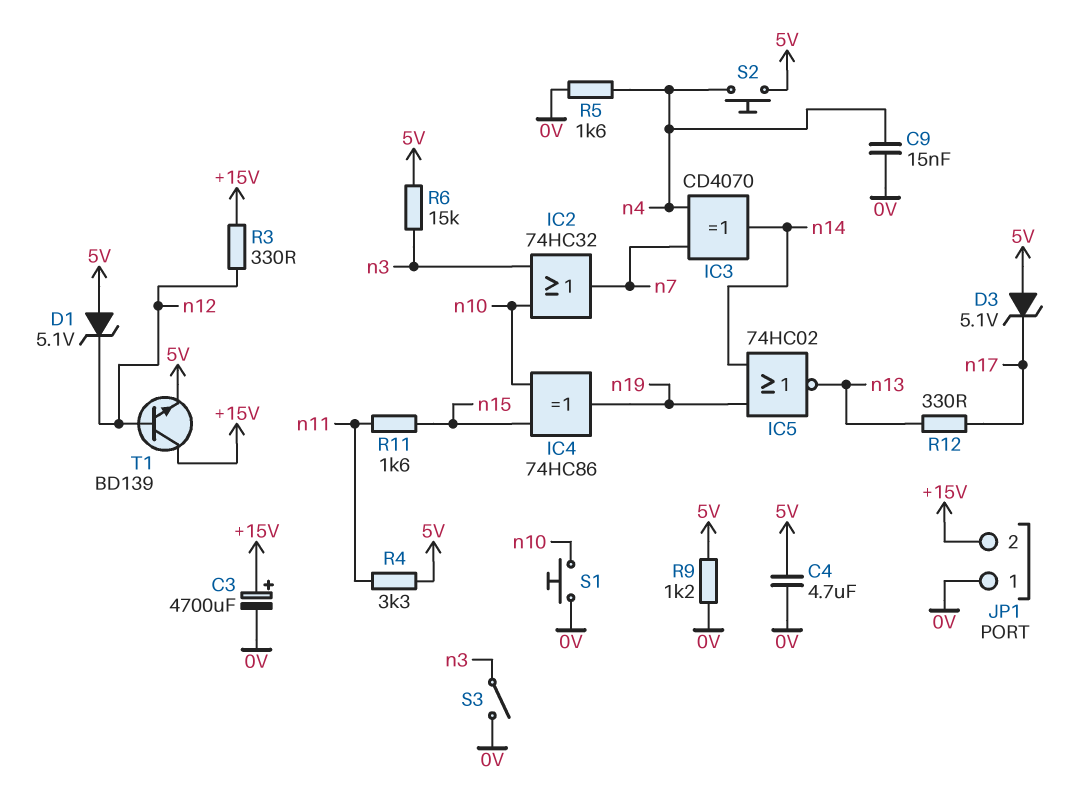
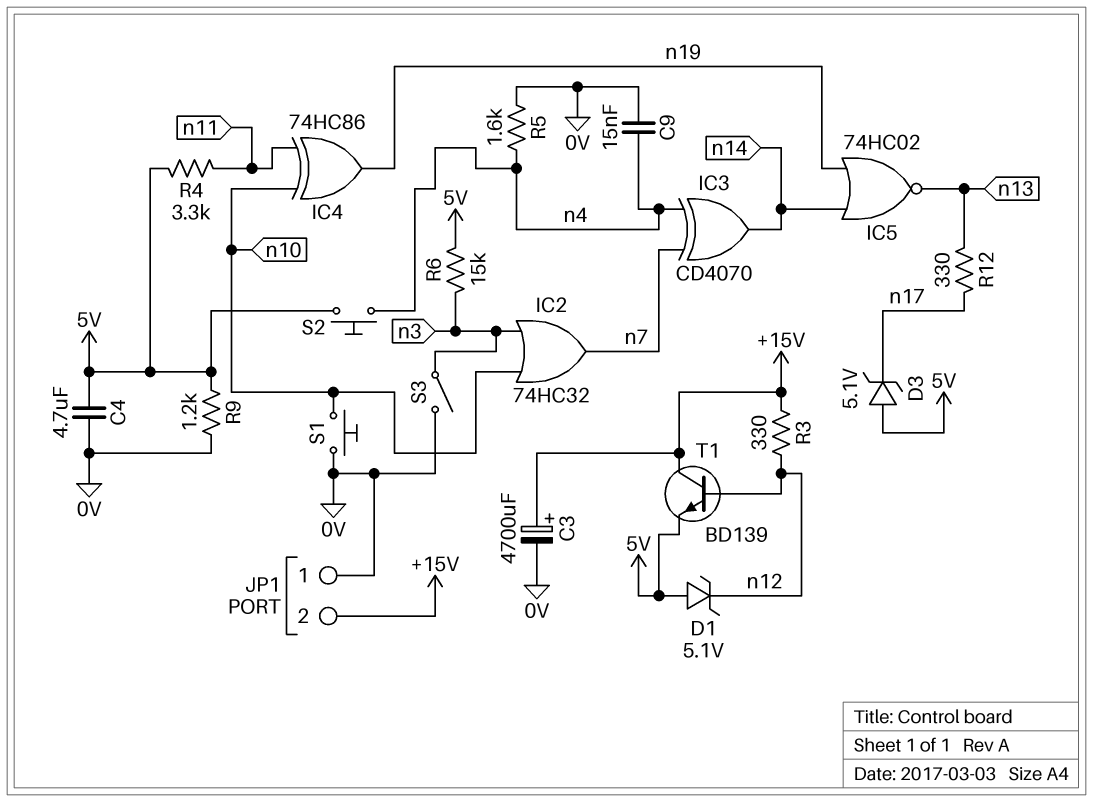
IC4: XOR 74HC86 (in n10, in n15, out n19) -> XOR 74HC86 (in n10, in n11, out n19)
R11: 1.6k (n11, n15) -> none

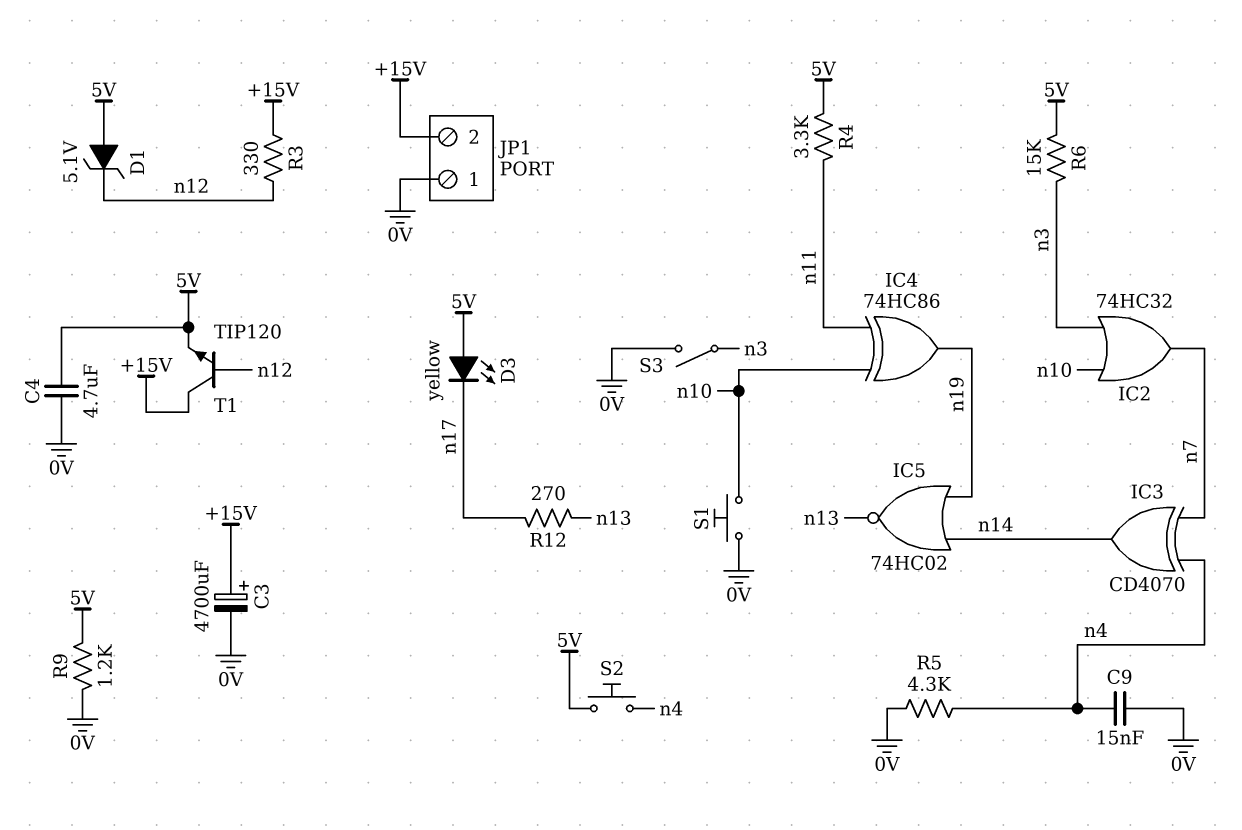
D3: zener 5.1V (A 5V, K n17) -> LED yellow (A 5V, K n17)
R5: 1.6k (0V, n4) -> 4.3k (0V, n4)
R12: 330 (n13, n17) -> 270 (n13, n17)
T1: NPN BD139 (B n12, C +15V, E 5V) -> NPN TIP120 (B n12, C +15V, E 5V)

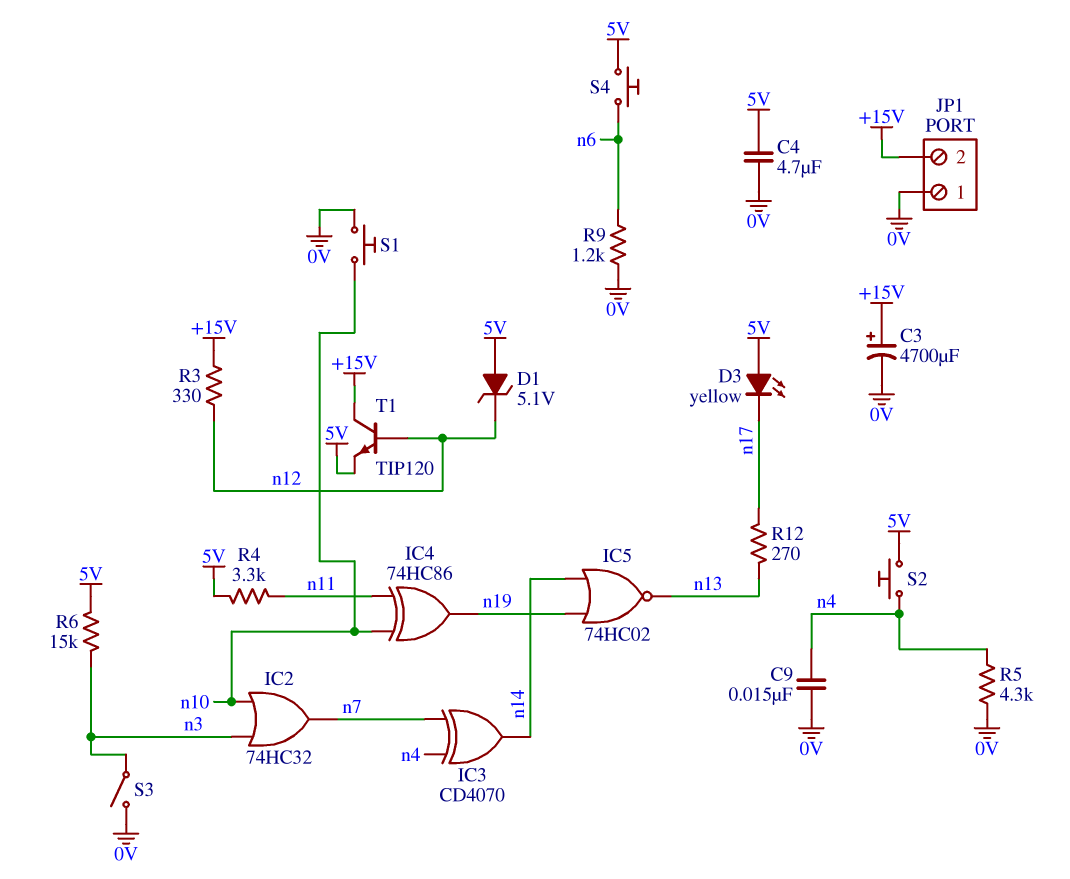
R9: 1.2k (0V, 5V) -> 1.2k (0V, n6)
S4: none -> button (5V, n6)

